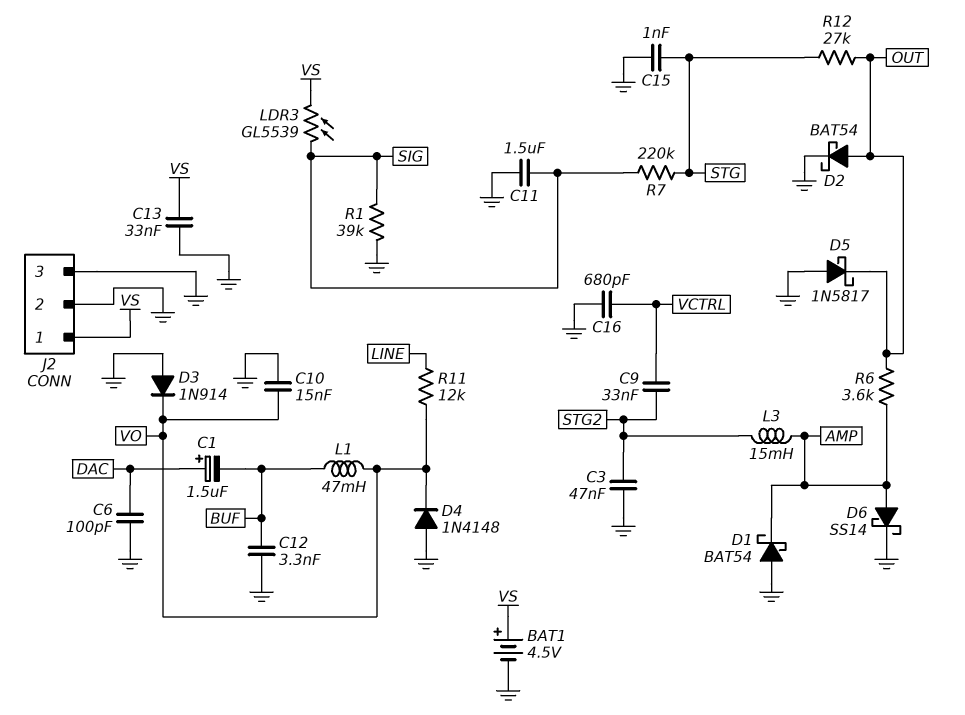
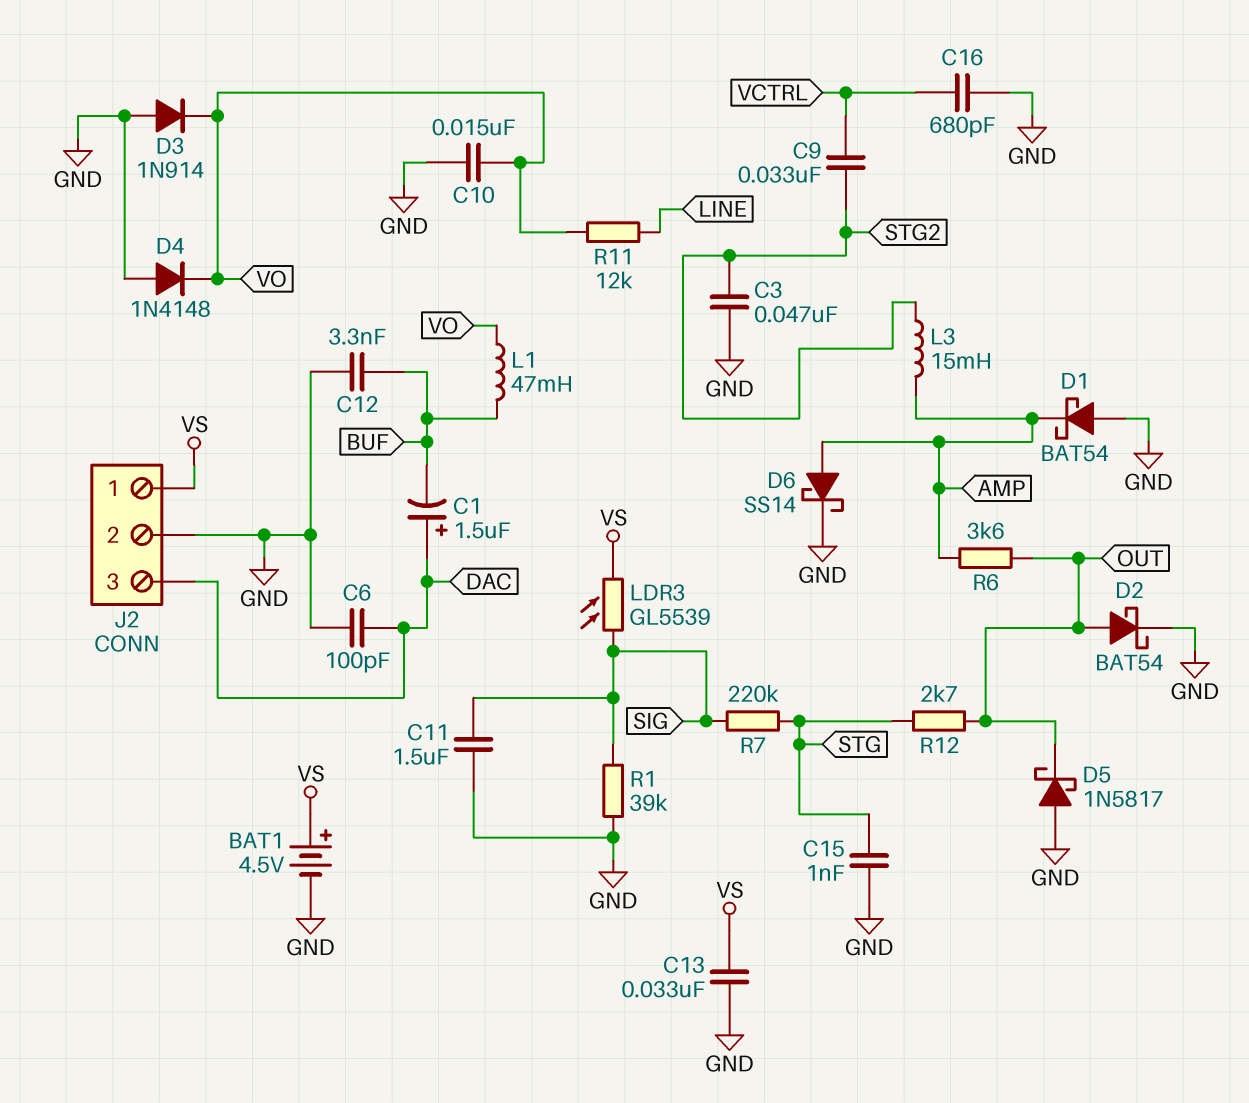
J2 pin 3: GND -> DAC
R12: 27k (OUT, STG) -> 2.7k (OUT, STG)

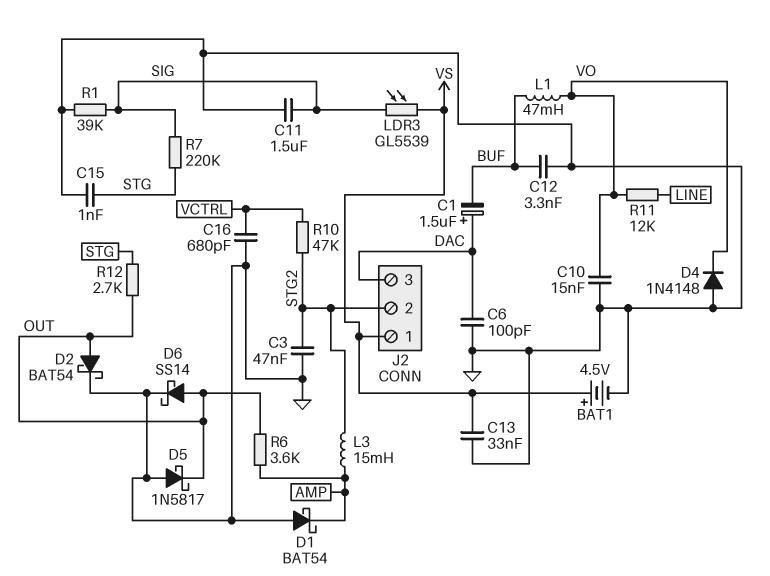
C9: 33nF (STG2, VCTRL) -> none
D3: diode 1N914 (A GND, K VO) -> none
D6: schottky SS14 (A AMP, K GND) -> schottky SS14 (A OUT, K GND)
J2 pin 2: GND -> STG2
R10: none -> 47k (STG2, VCTRL)

